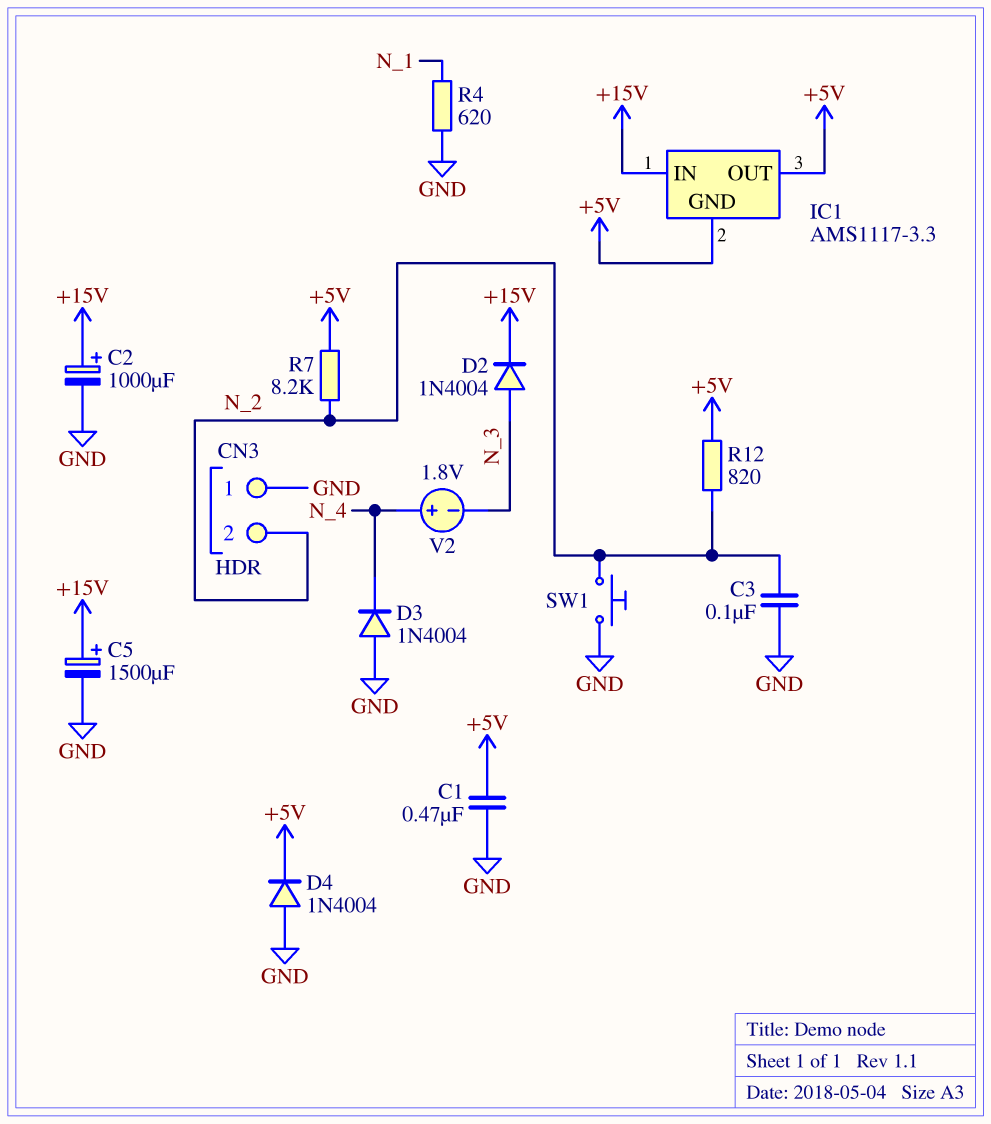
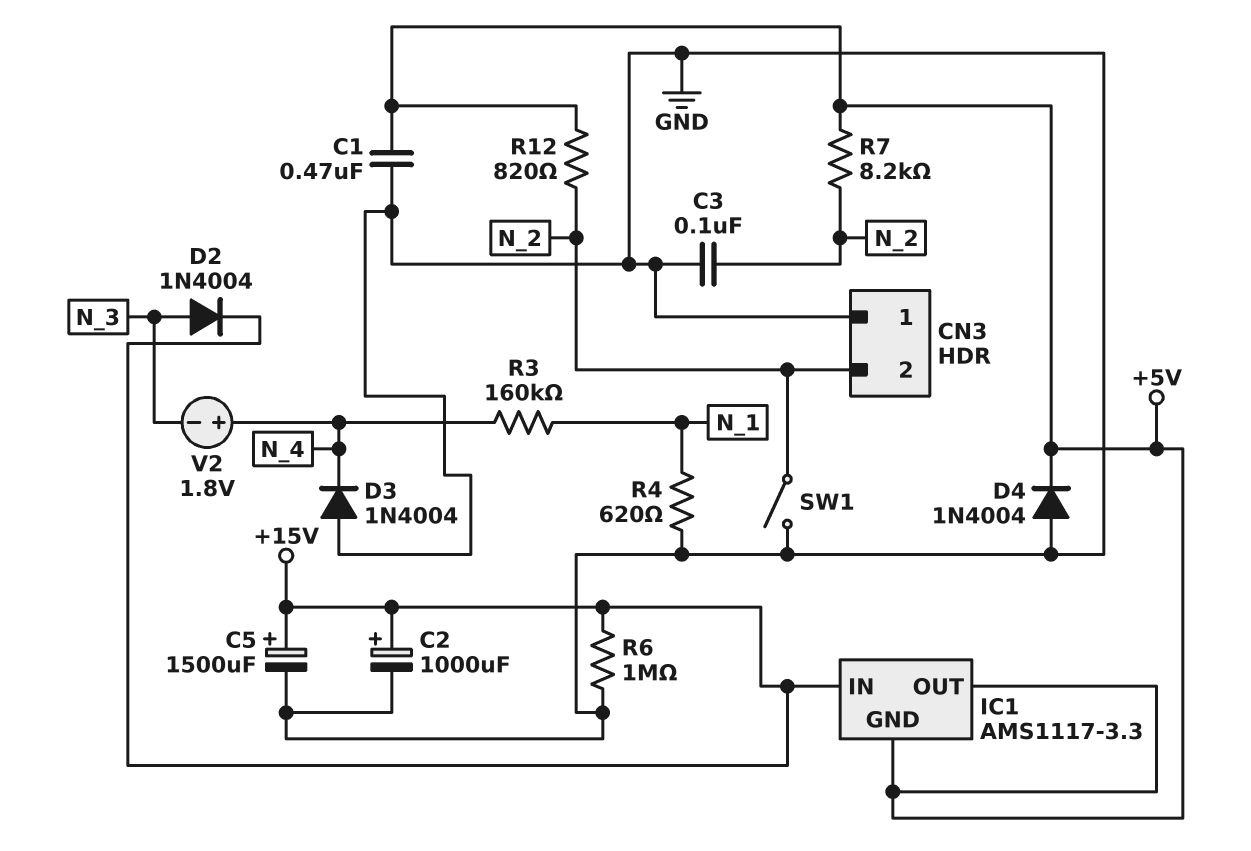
R3: none -> 160k (N_1, N_4)
R6: none -> 1M (+15V, GND)
SW1: button (GND, N_2) -> switch (GND, N_2)

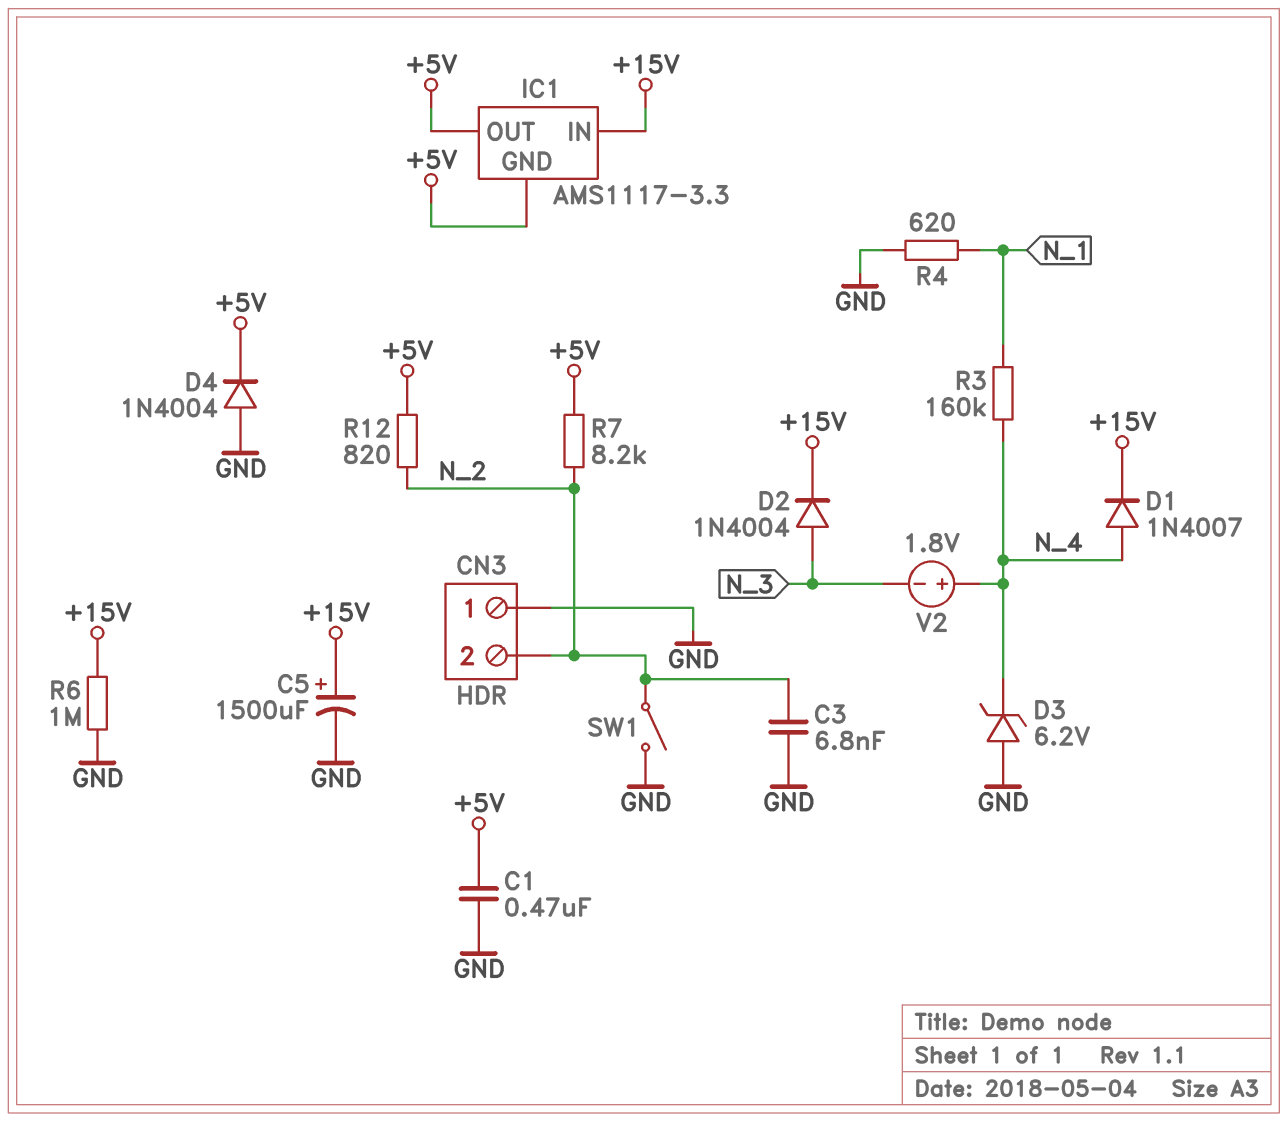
C2: 1000uF (plus +15V, minus GND) -> none
C3: 100nF (GND, N_2) -> 6.8nF (GND, N_2)
D1: none -> diode 1N4007 (A N_4, K +15V)
D3: diode 1N4004 (A GND, K N_4) -> zener 6.2V (A GND, K N_4)

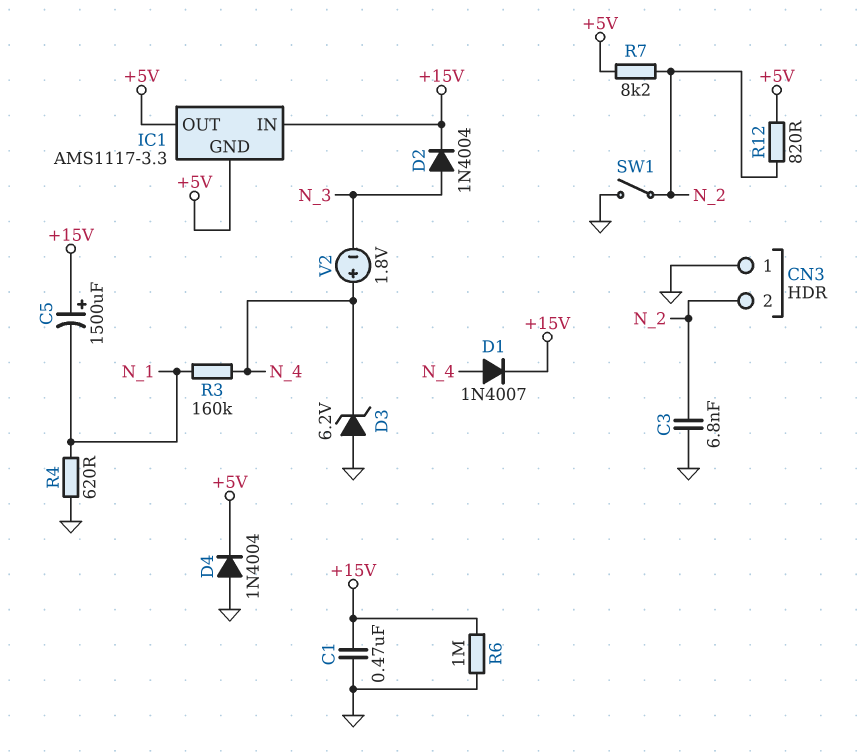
C1: 470nF (+5V, GND) -> 470nF (+15V, GND)
C5: 1500uF (plus +15V, minus GND) -> 1500uF (plus +15V, minus N_1)

